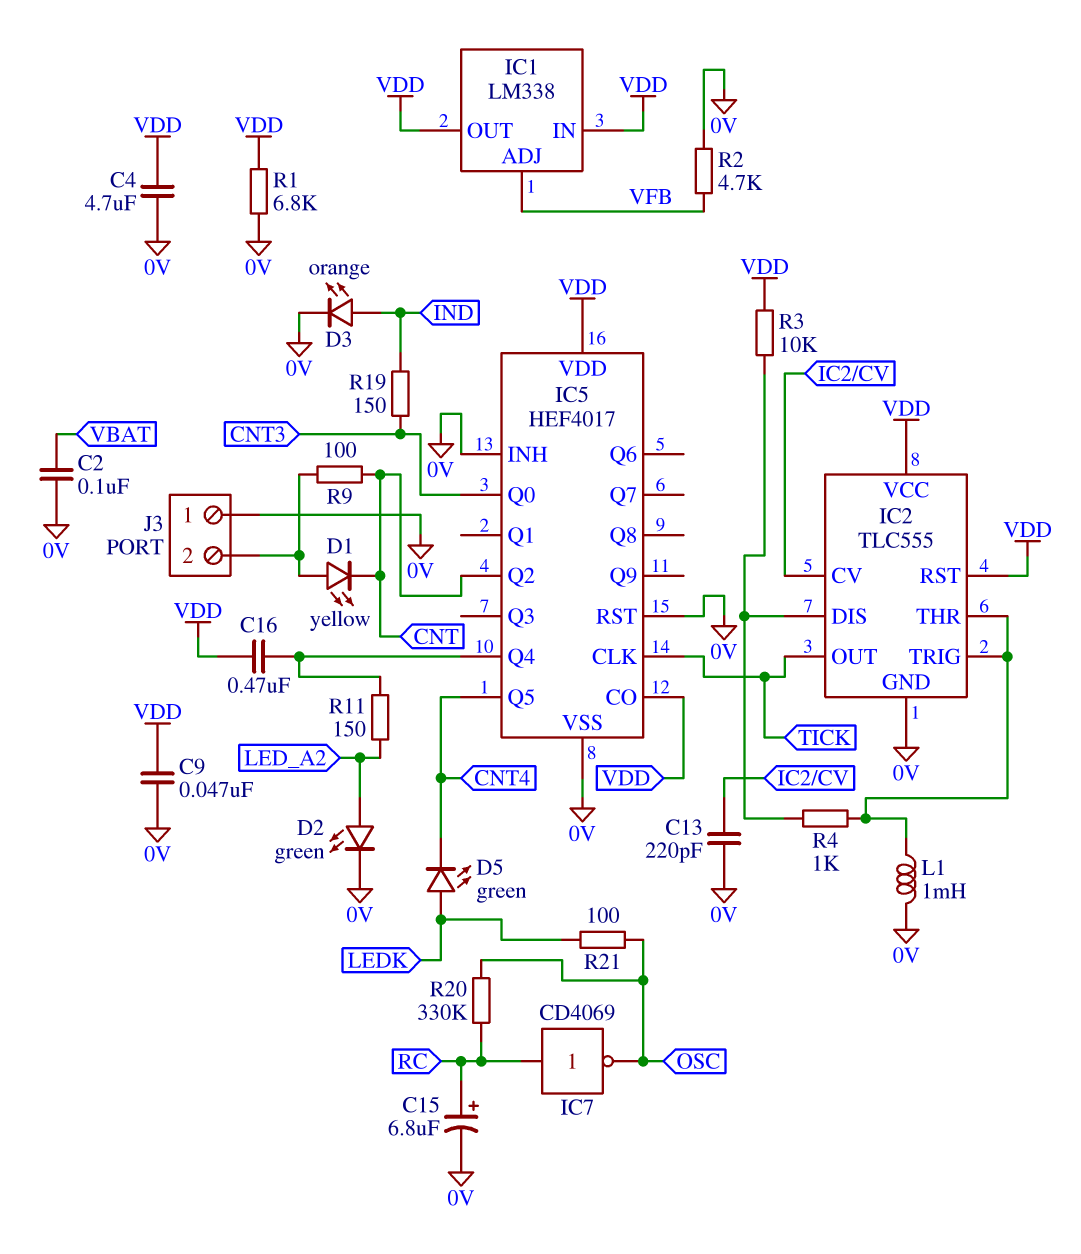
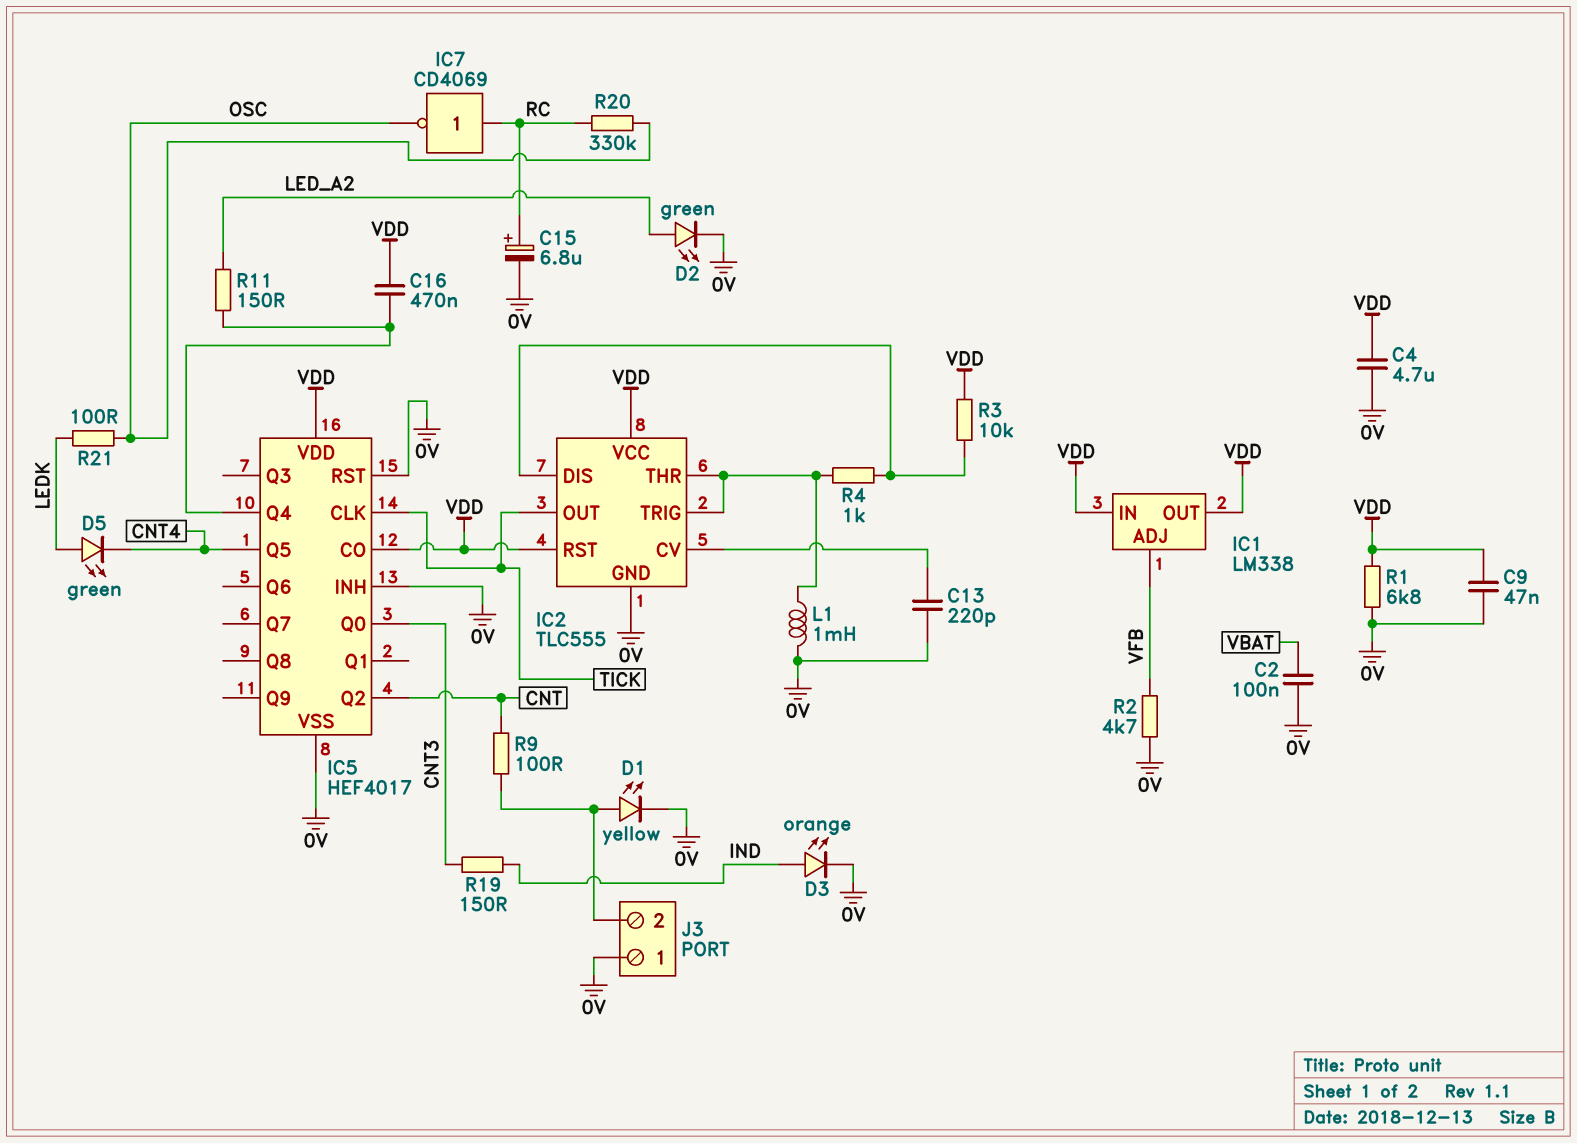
D1: LED yellow (A J3/2, K CNT) -> LED yellow (A J3/2, K 0V)

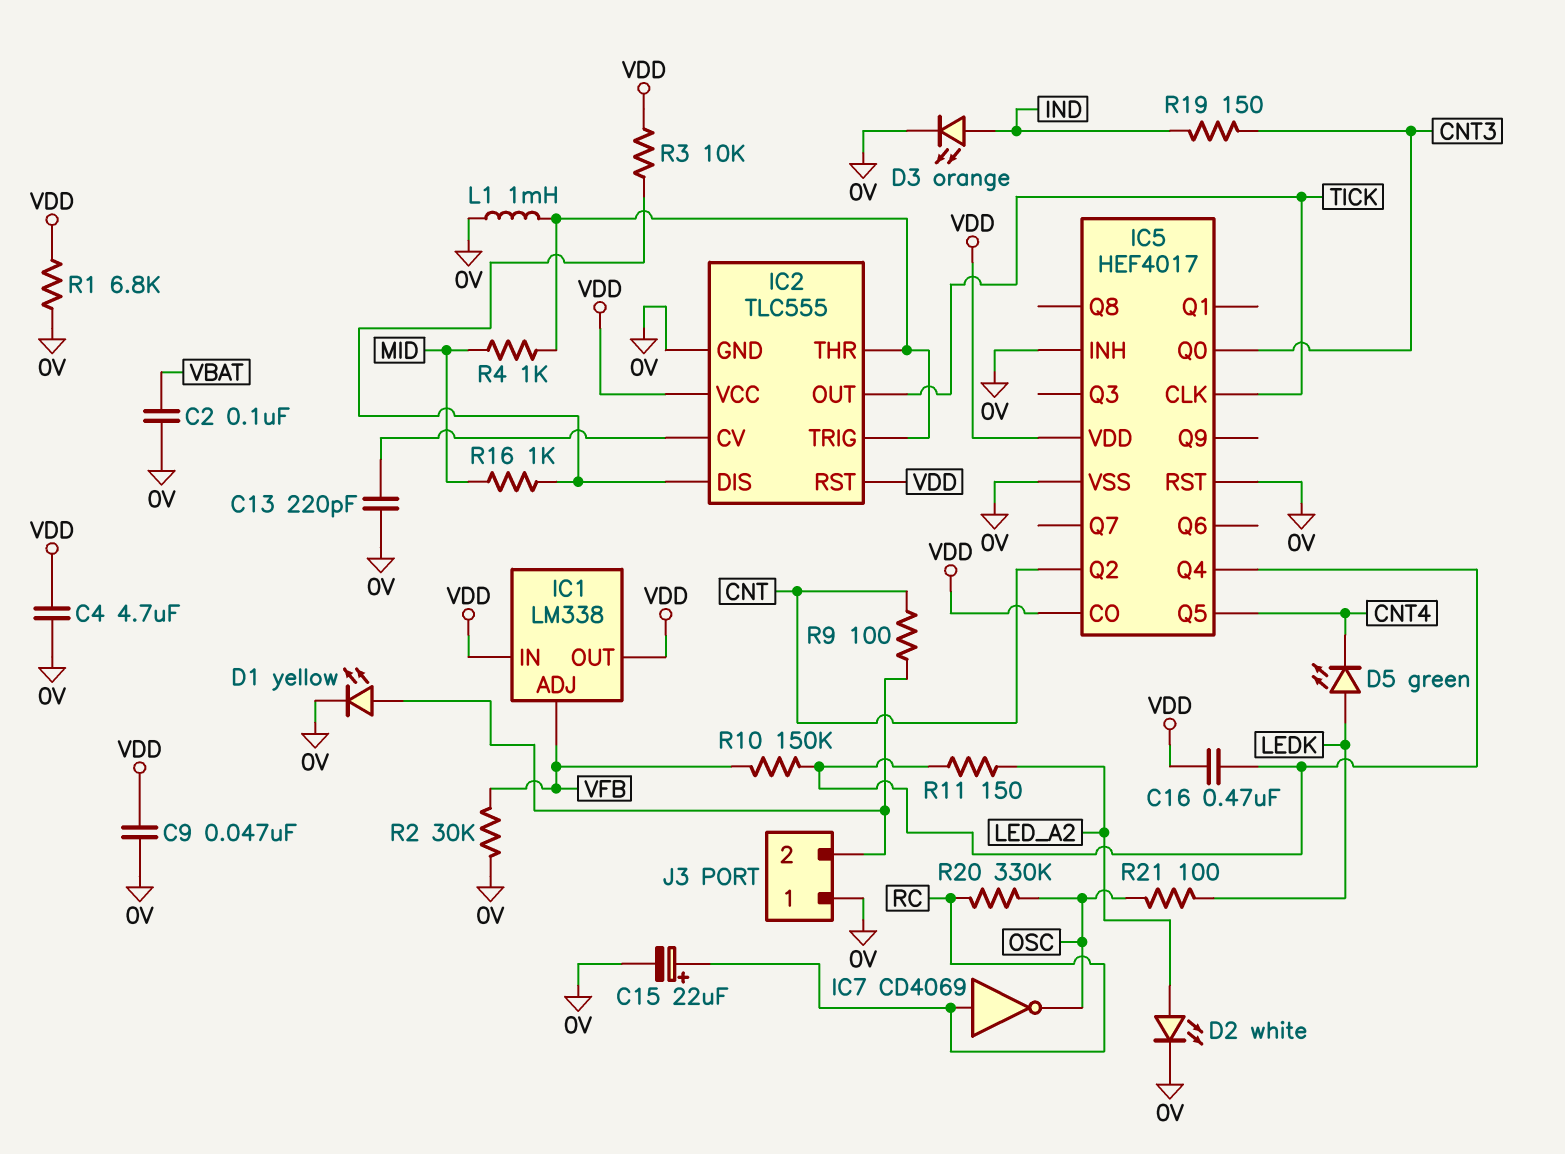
C15: 6.8uF (plus RC, minus 0V) -> 22uF (plus RC, minus 0V)
D2: LED green (A LED_A2, K 0V) -> LED white (A LED_A2, K 0V)
R2: 4.7k (0V, VFB) -> 30k (0V, VFB)
R4: 1k (IC2/DIS, IC2/THR) -> 1k (IC2/THR, MID)
R10: none -> 150k (IC5/Q4, VFB)
R16: none -> 1k (IC2/DIS, MID)

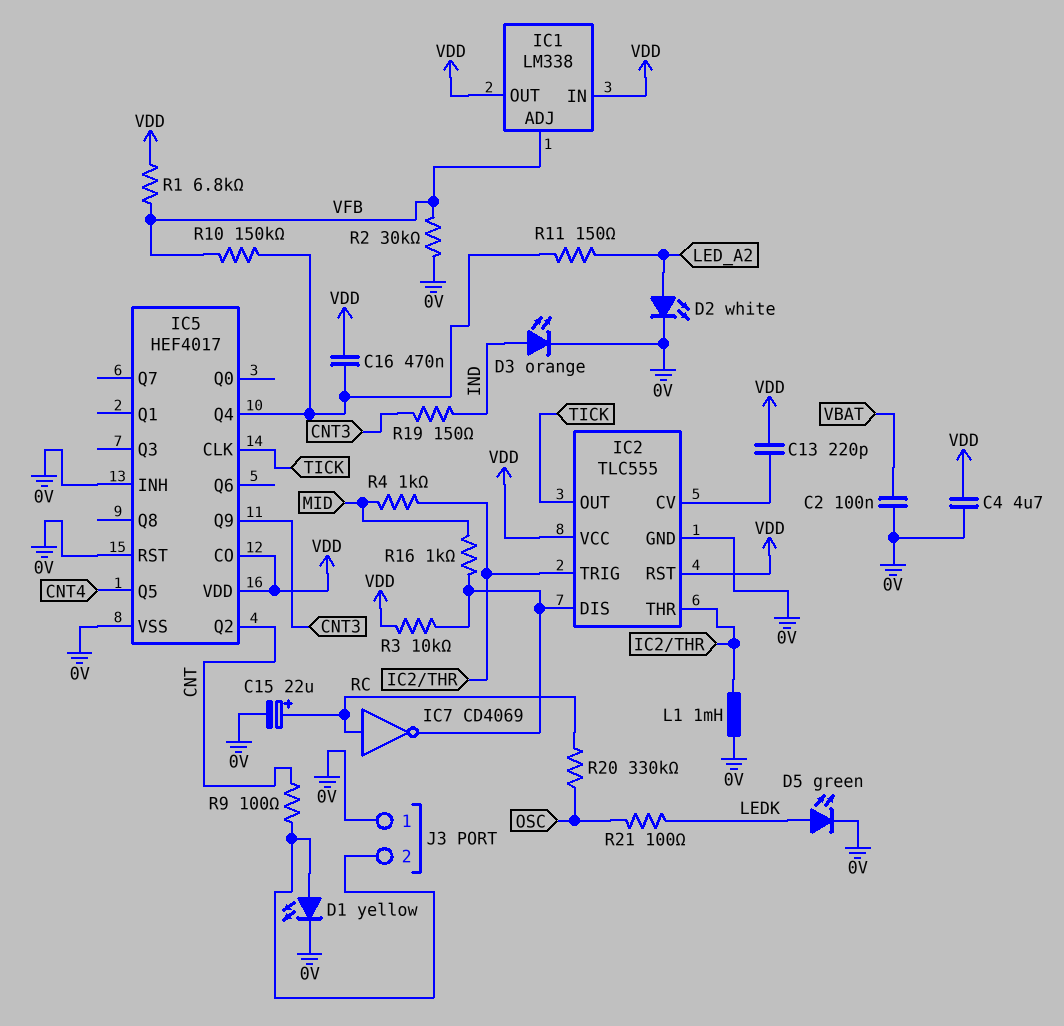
C9: 47nF (0V, VDD) -> none
C13: 220pF (0V, IC2/CV) -> 220pF (IC2/CV, VDD)
D5: LED green (A LEDK, K CNT4) -> LED green (A LEDK, K 0V)
IC5 pin Q0: CNT3 -> none
IC5 pin Q9: none -> CNT3
IC7: NOT CD4069 (in RC, out OSC) -> NOT CD4069 (in RC, out IC2/DIS)
R1: 6.8k (0V, VDD) -> 6.8k (VDD, VFB)

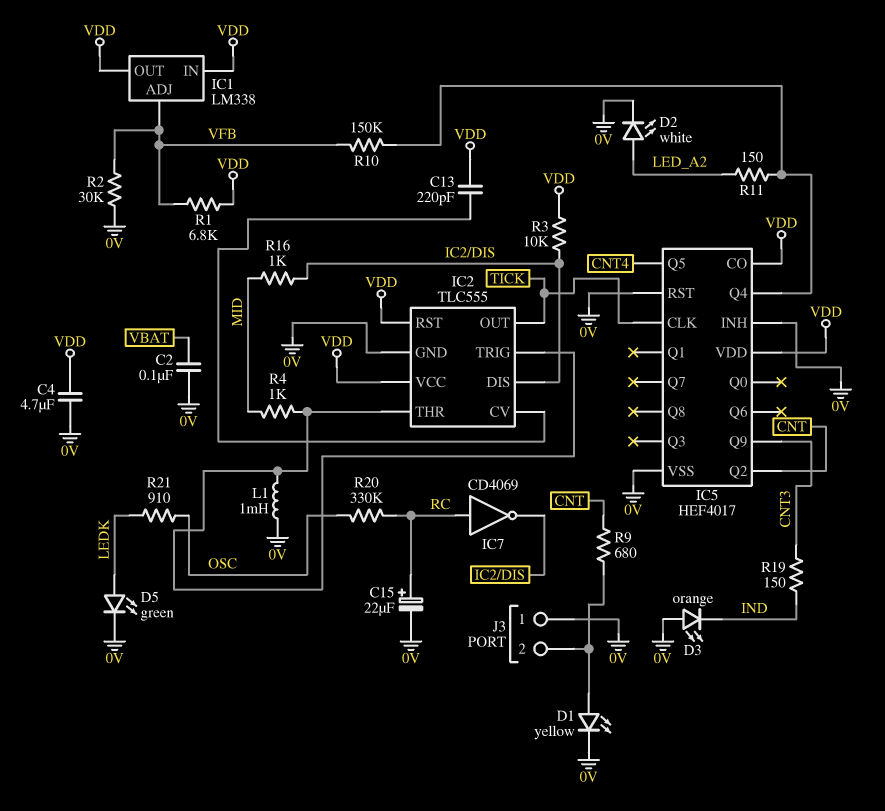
C16: 470nF (IC5/Q4, VDD) -> none
D3: LED orange (A IND, K 0V) -> LED orange (A 0V, K IND)
R9: 100 (CNT, J3/2) -> 680 (CNT, J3/2)
R21: 100 (LEDK, OSC) -> 910 (LEDK, OSC)

